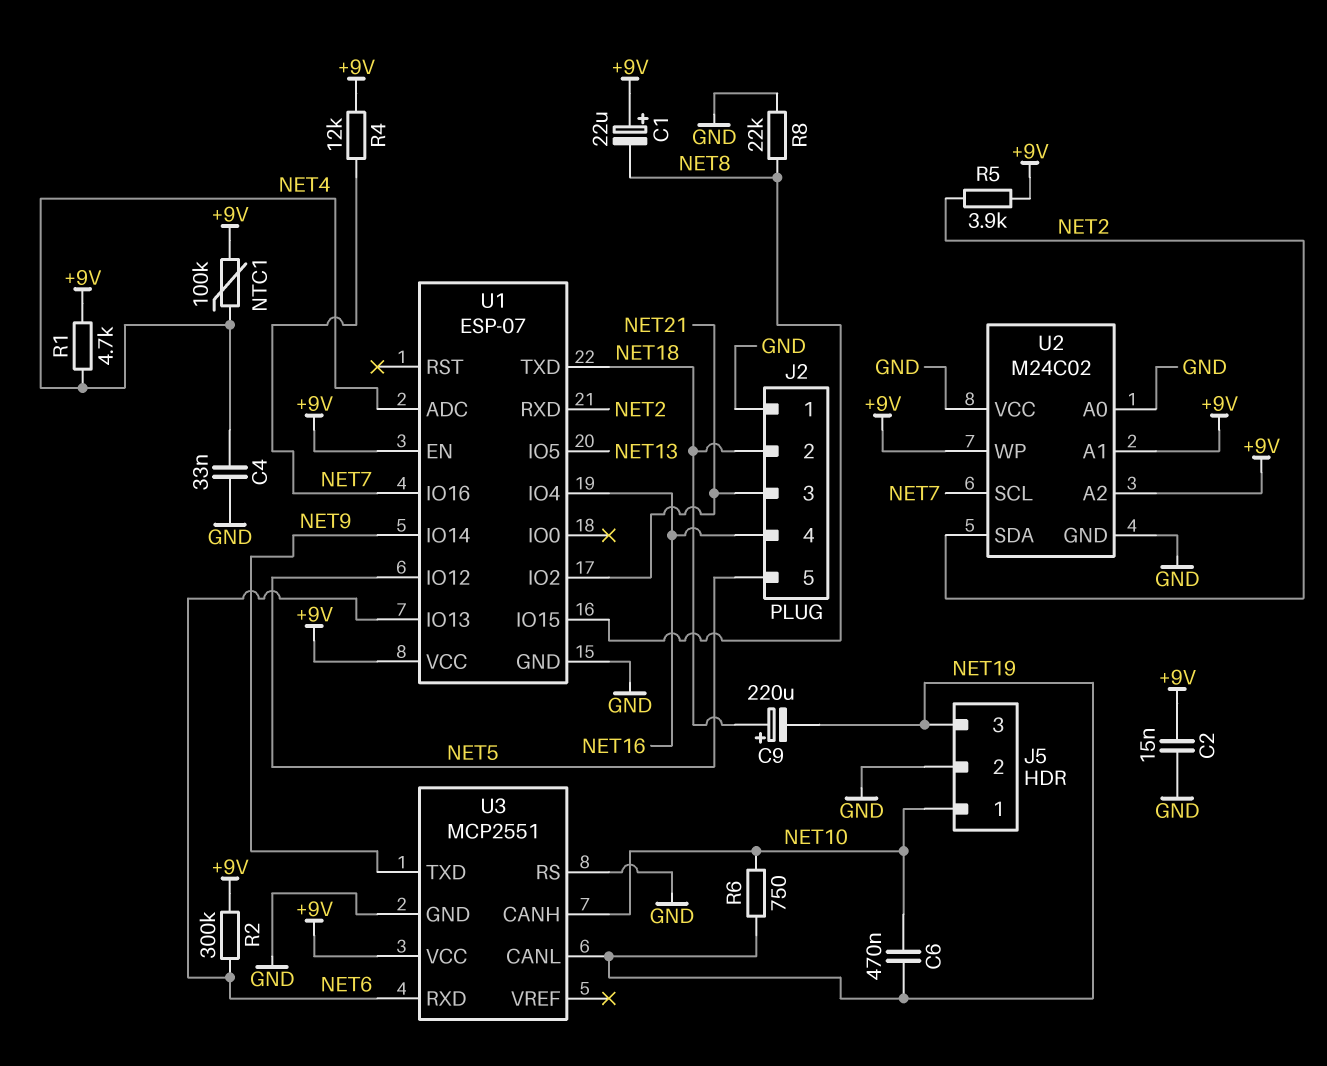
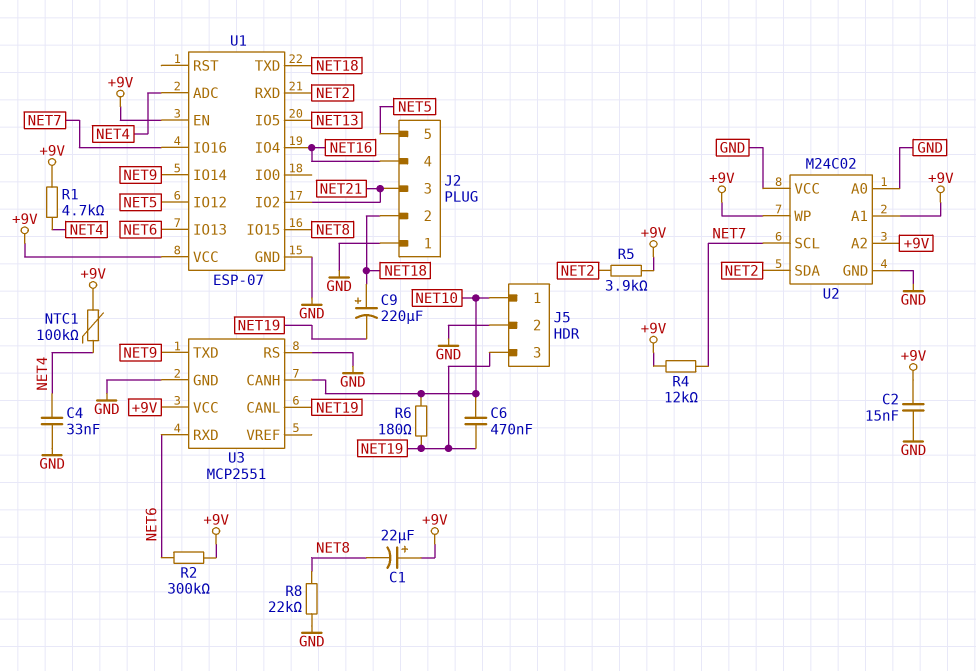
R6: 750 (NET10, NET19) -> 180 (NET10, NET19)

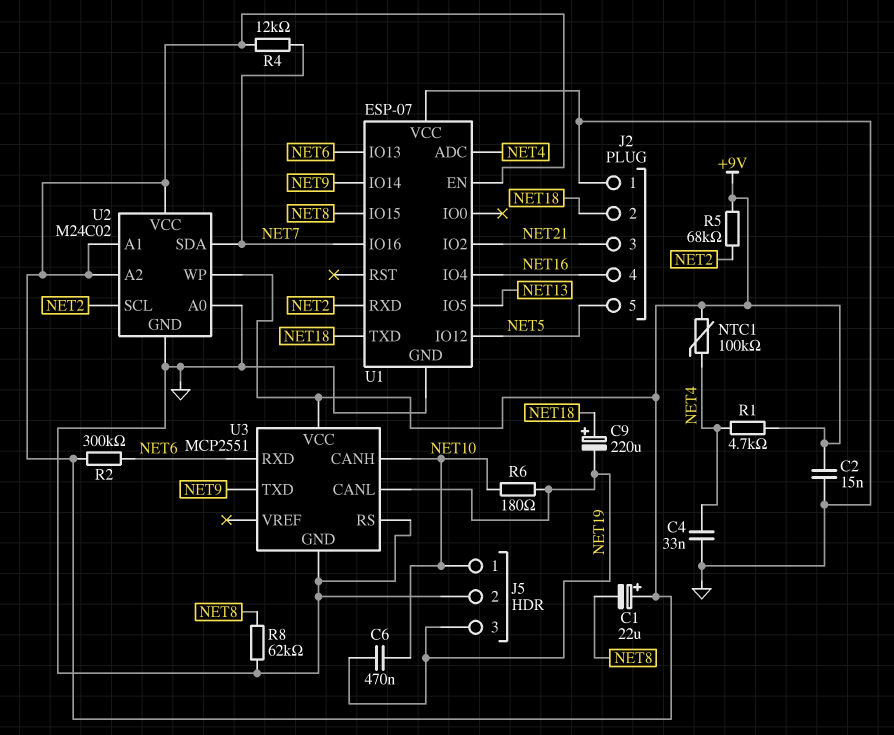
R5: 3.9k (+9V, NET2) -> 68k (+9V, NET2)
R8: 22k (GND, NET8) -> 62k (GND, NET8)
U1 pin VCC: +9V -> GND
U2 pin SCL: NET7 -> NET2
U2 pin SDA: NET2 -> NET7
U2 pin VCC: GND -> +9V

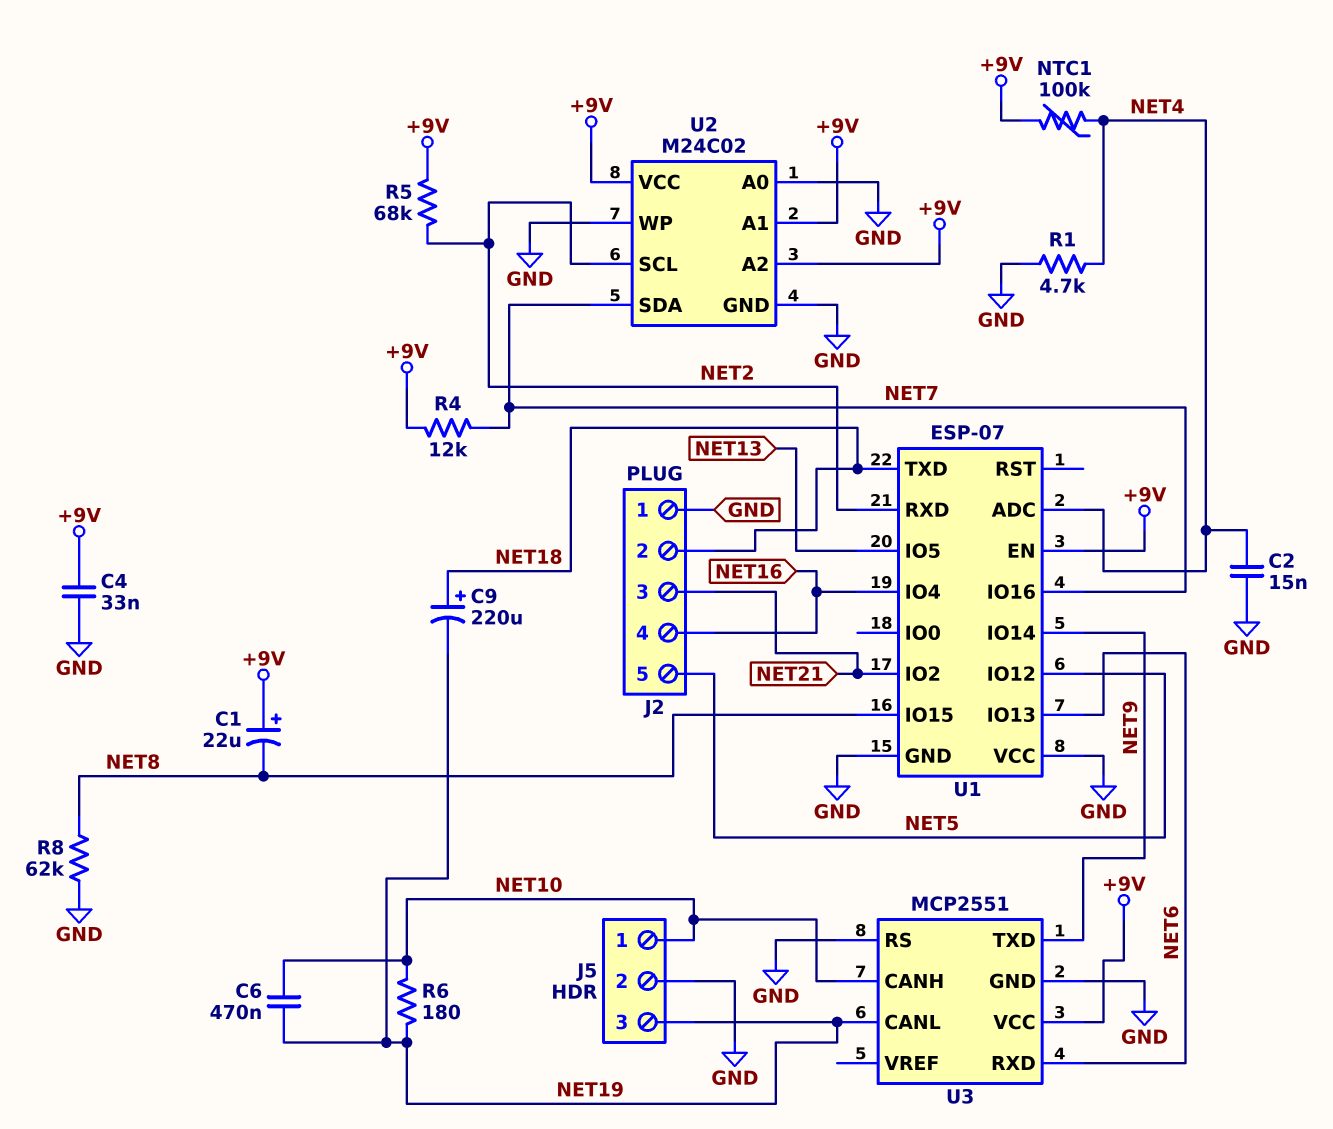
C2: 15nF (+9V, GND) -> 15nF (GND, NET4)
C4: 33nF (GND, NET4) -> 33nF (+9V, GND)
R1: 4.7k (+9V, NET4) -> 4.7k (GND, NET4)
R2: 300k (+9V, NET6) -> none
U2 pin WP: +9V -> GND

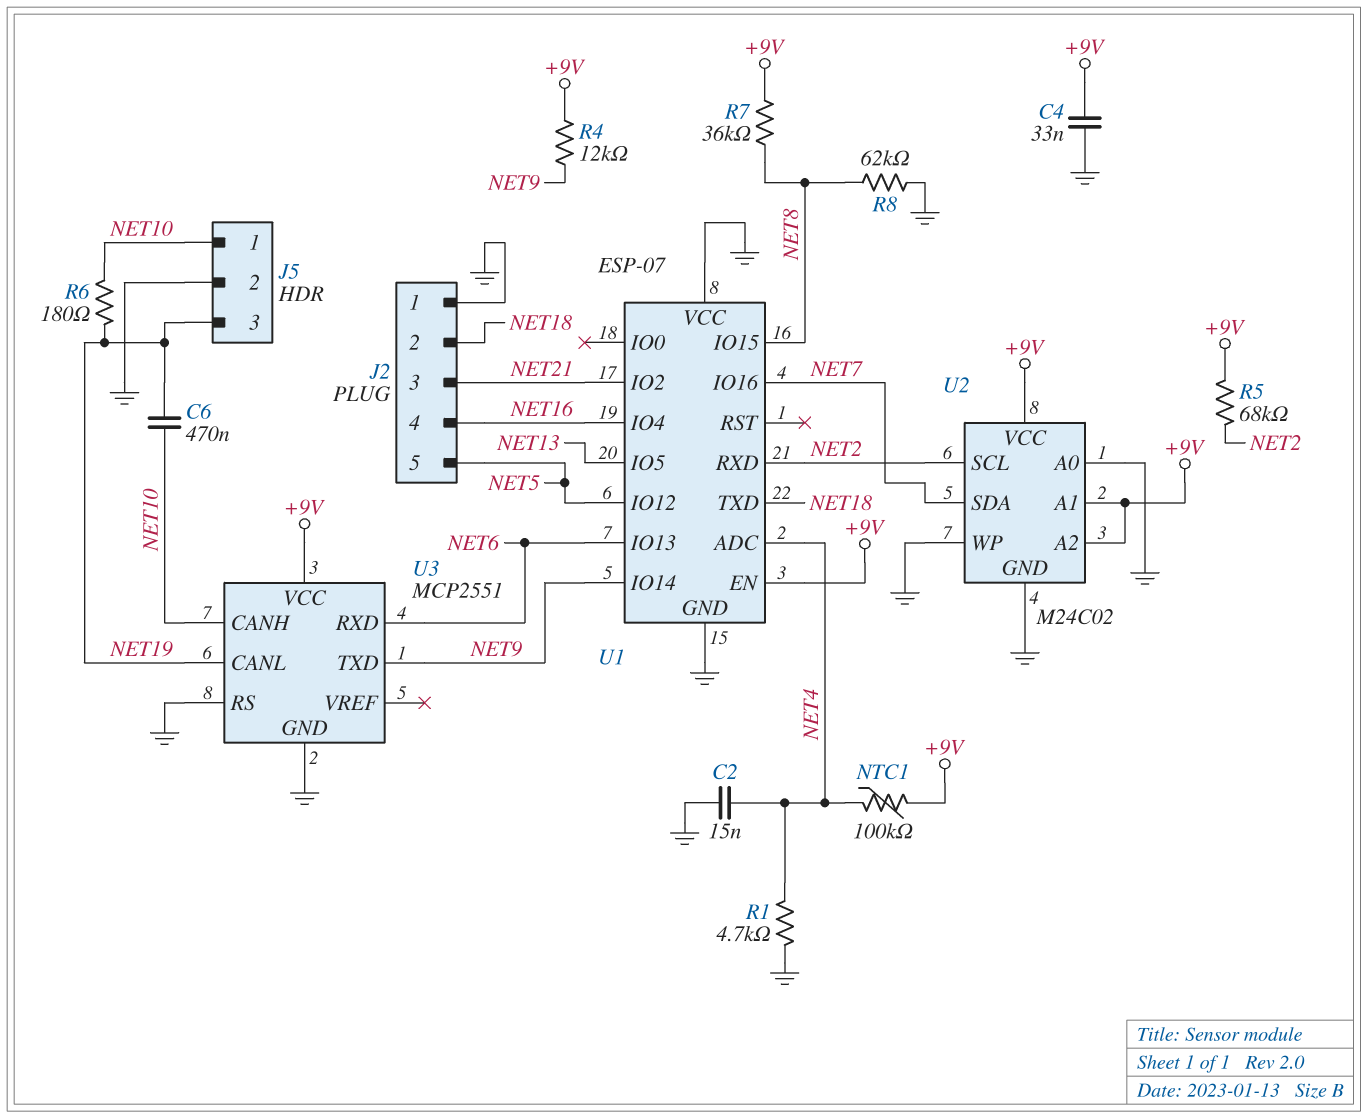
C1: 22uF (plus +9V, minus NET8) -> none
C9: 220uF (plus NET18, minus NET19) -> none
R4: 12k (+9V, NET7) -> 12k (+9V, NET9)
R7: none -> 36k (+9V, NET8)

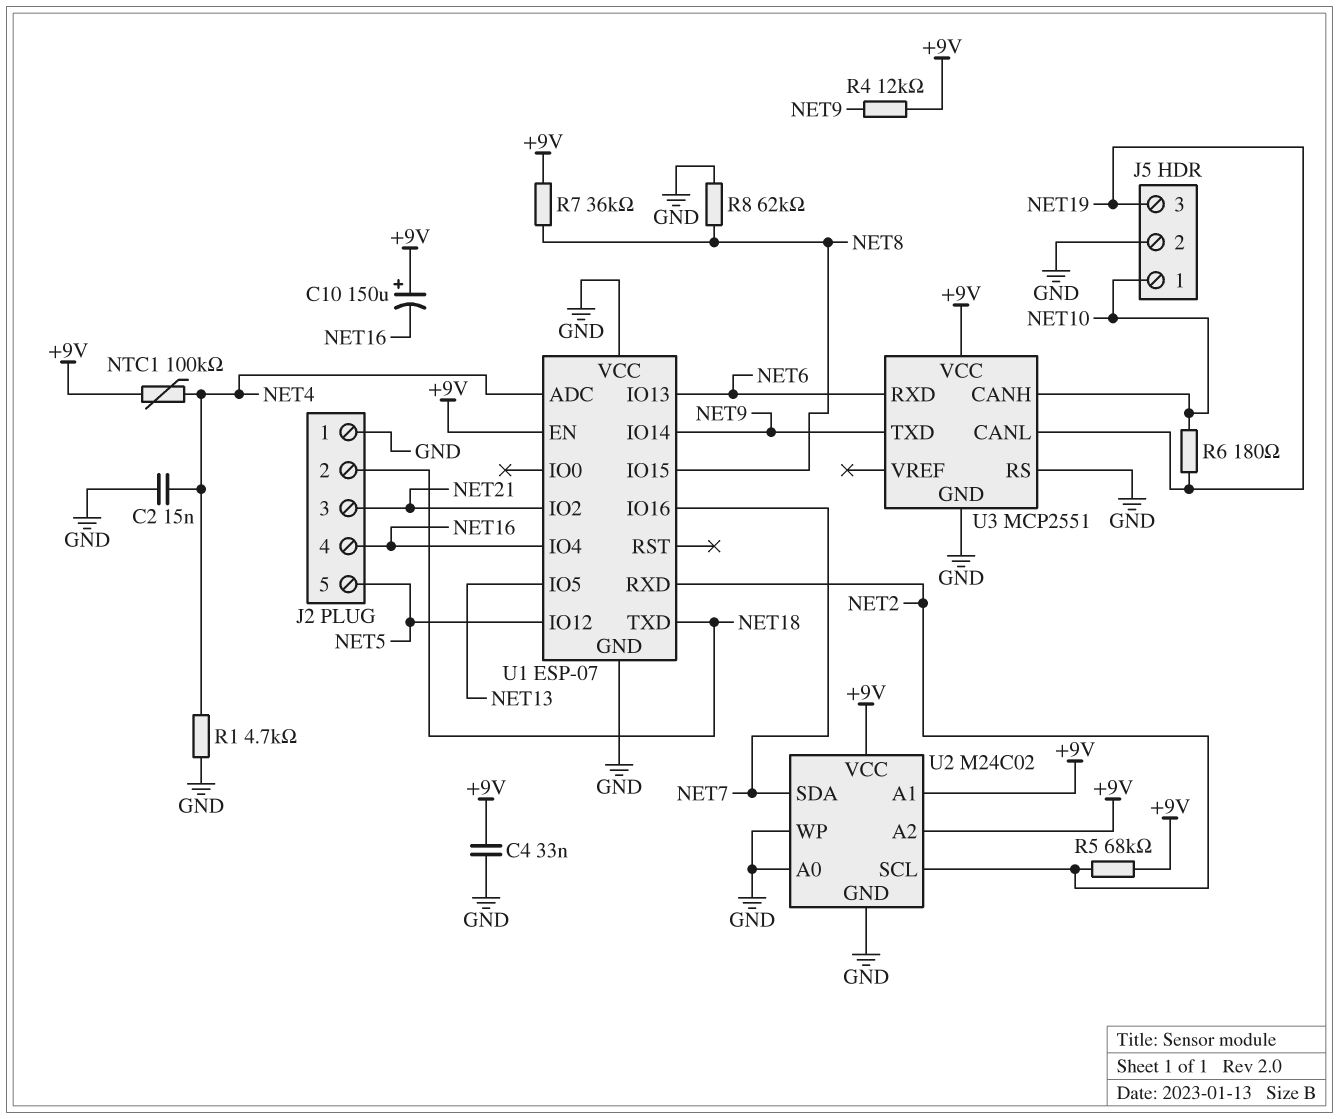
C6: 470nF (NET10, NET19) -> none
C10: none -> 150uF (plus +9V, minus NET16)

